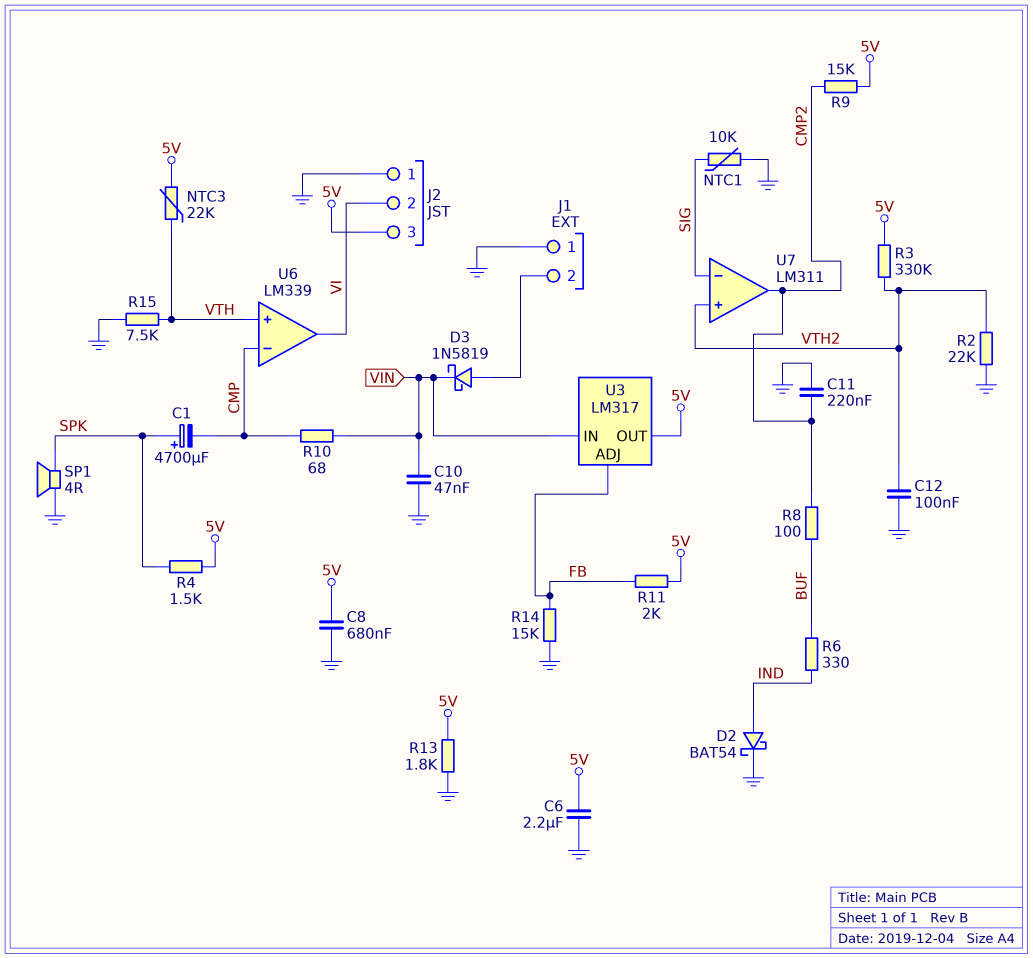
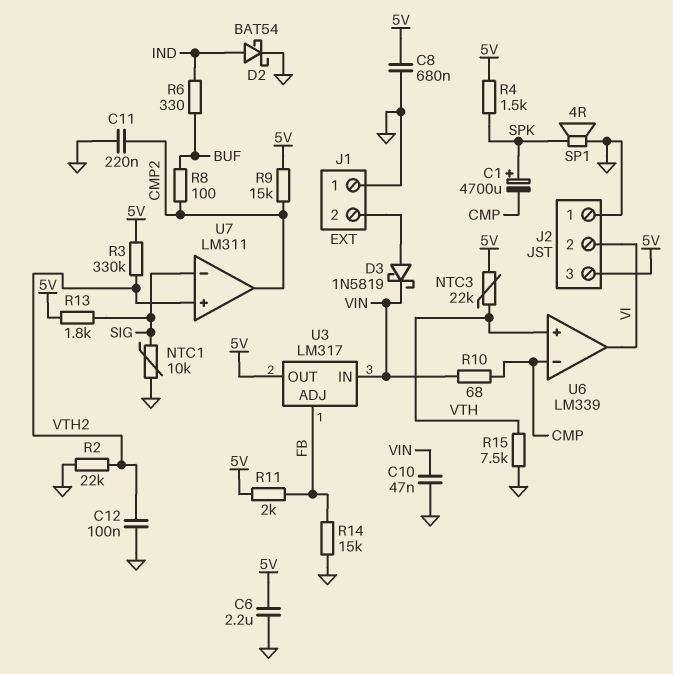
R13: 1.8k (5V, GND) -> 1.8k (5V, SIG)

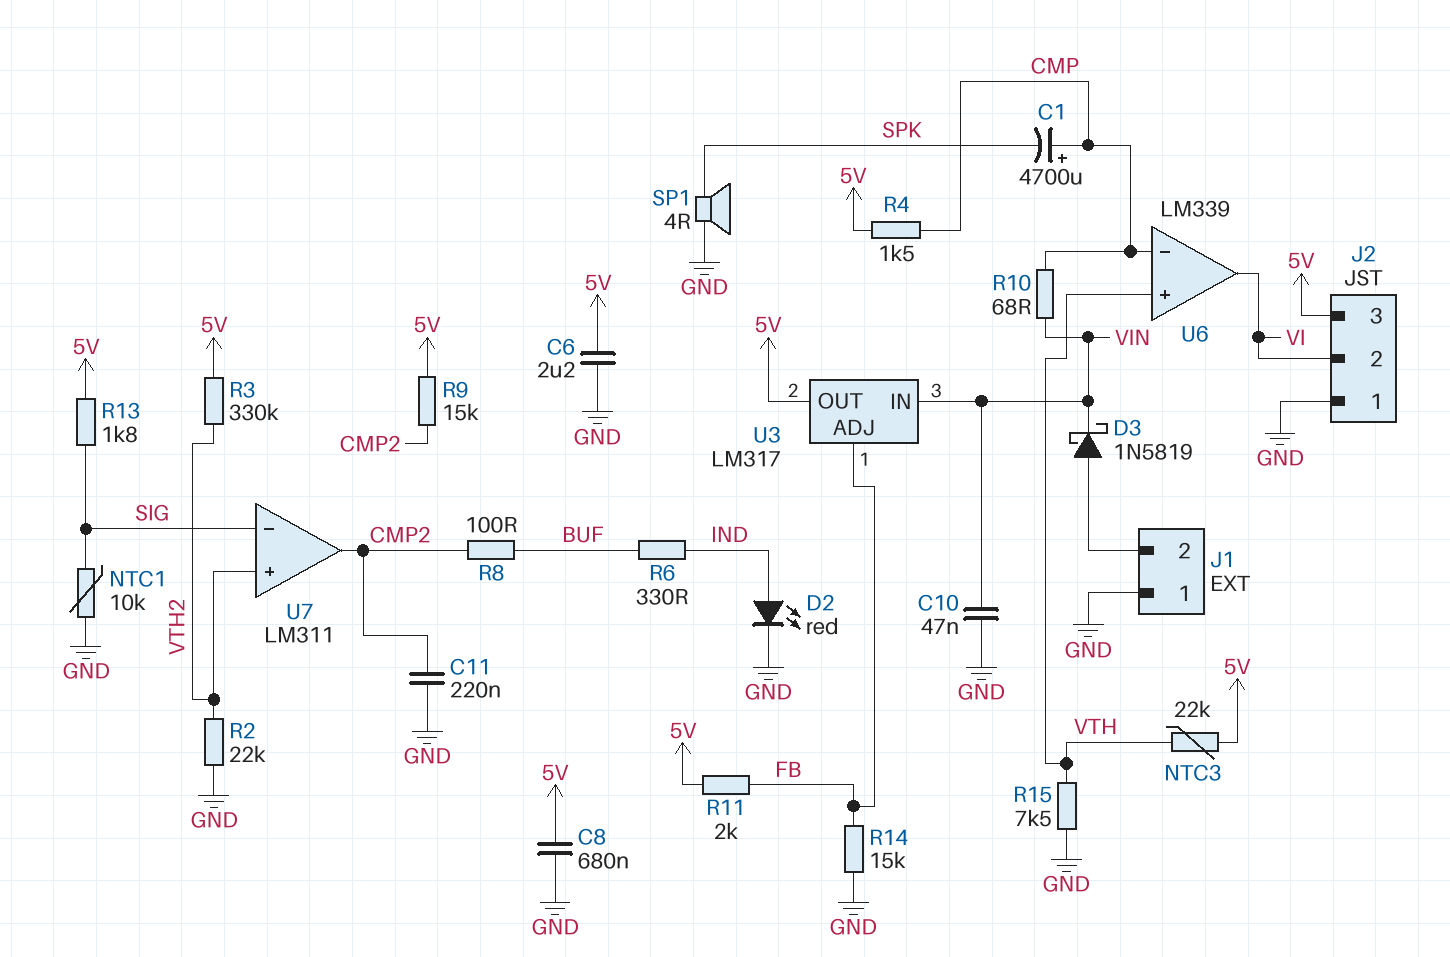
C1: 4700uF (plus SPK, minus CMP) -> 4700uF (plus CMP, minus SPK)
C12: 100nF (GND, VTH2) -> none
D2: schottky BAT54 (A IND, K GND) -> LED red (A IND, K GND)
R4: 1.5k (5V, SPK) -> 1.5k (5V, CMP)

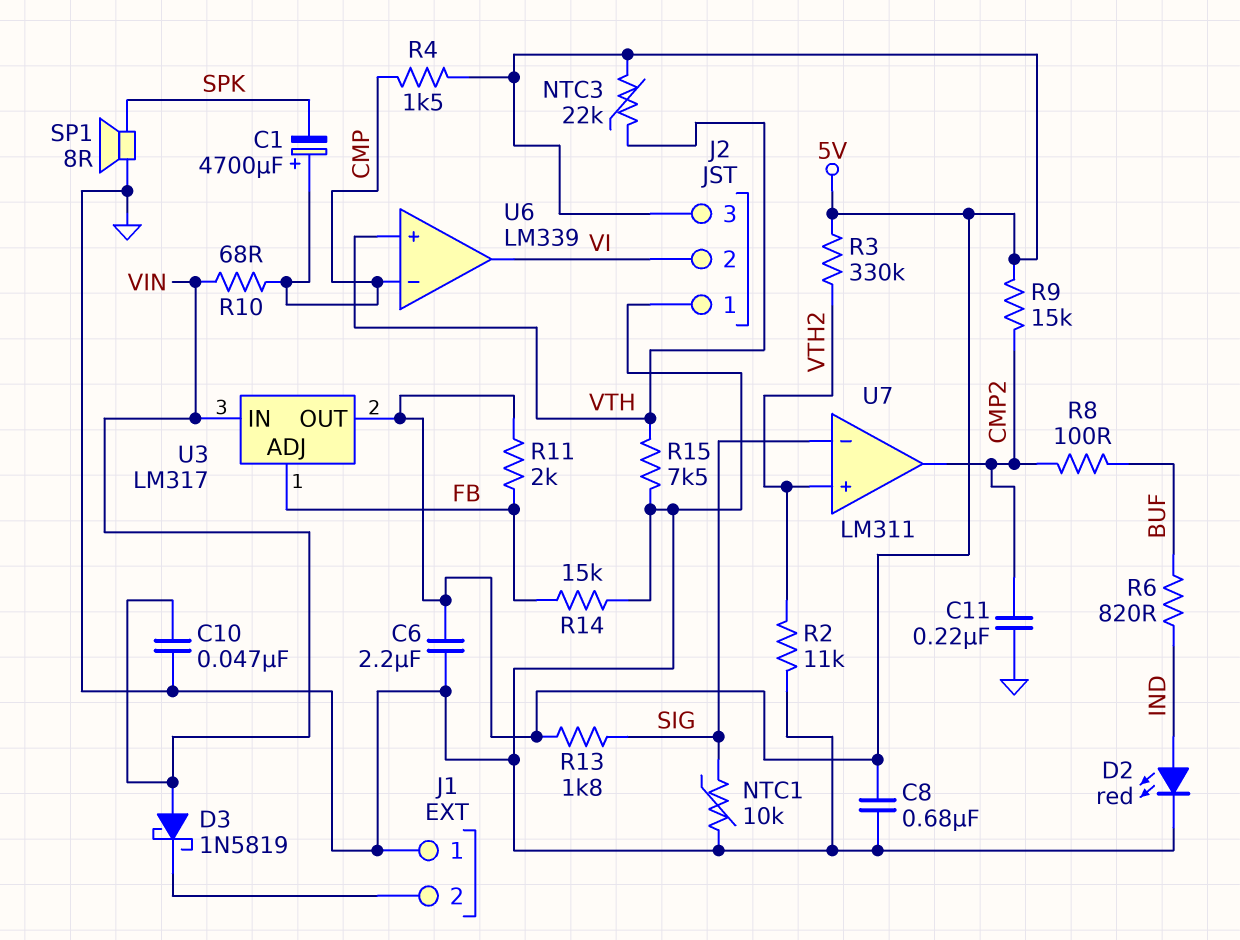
D3: schottky 1N5819 (A J1/2, K VIN) -> schottky 1N5819 (A VIN, K J1/2)
R2: 22k (GND, VTH2) -> 11k (GND, VTH2)
R6: 330 (BUF, IND) -> 820 (BUF, IND)
SP1: speaker 4R (GND, SPK) -> speaker 8R (GND, SPK)

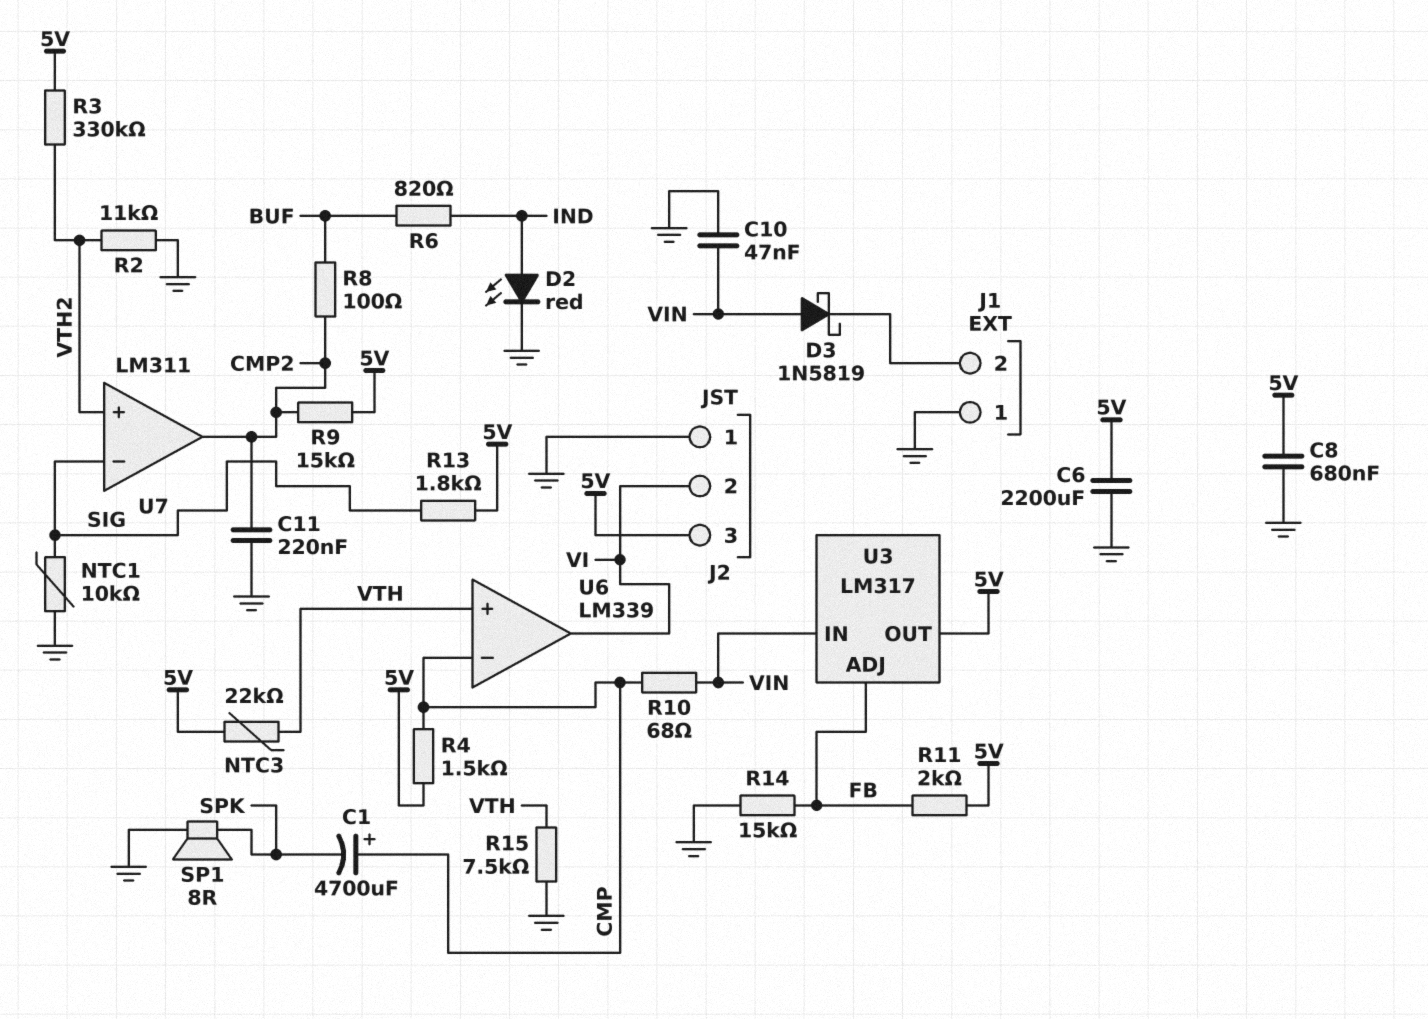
C6: 2.2uF (5V, GND) -> 2200uF (5V, GND)

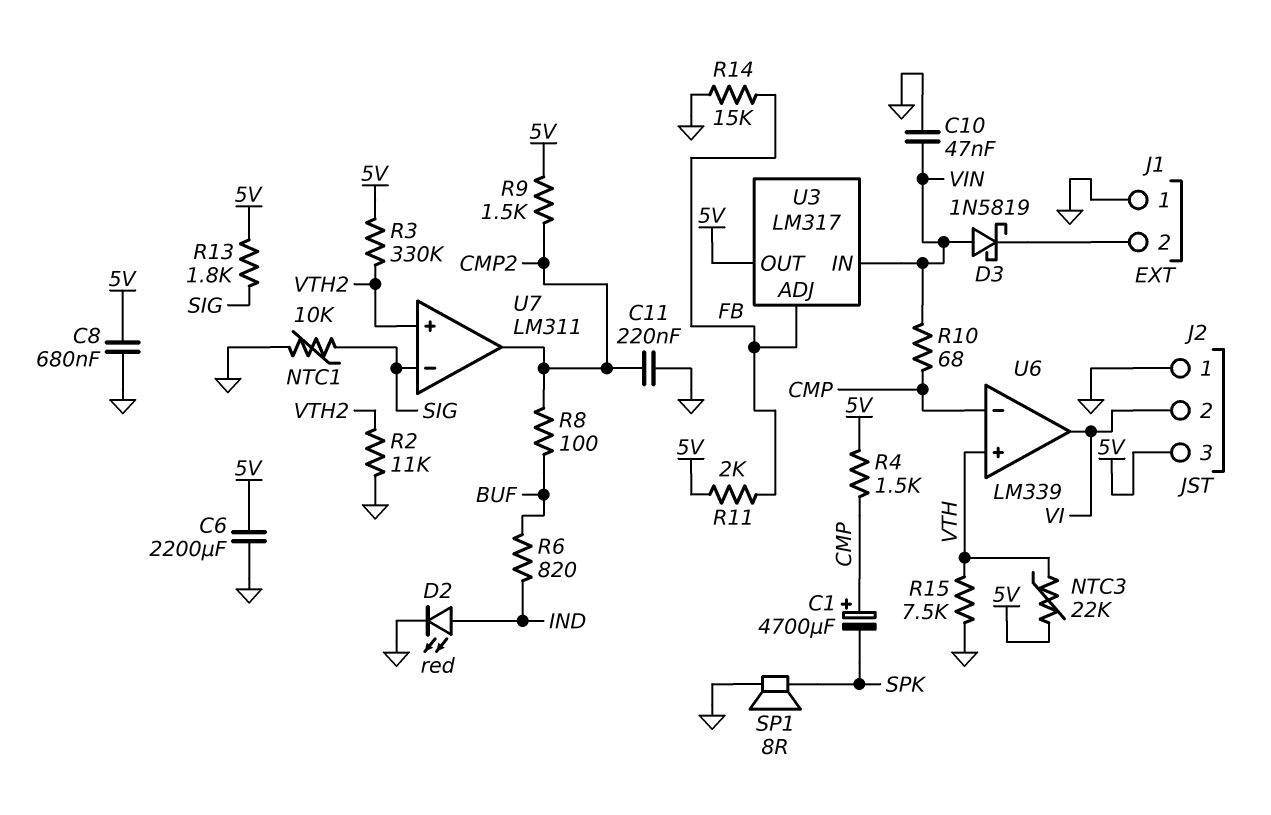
R9: 15k (5V, CMP2) -> 1.5k (5V, CMP2)

